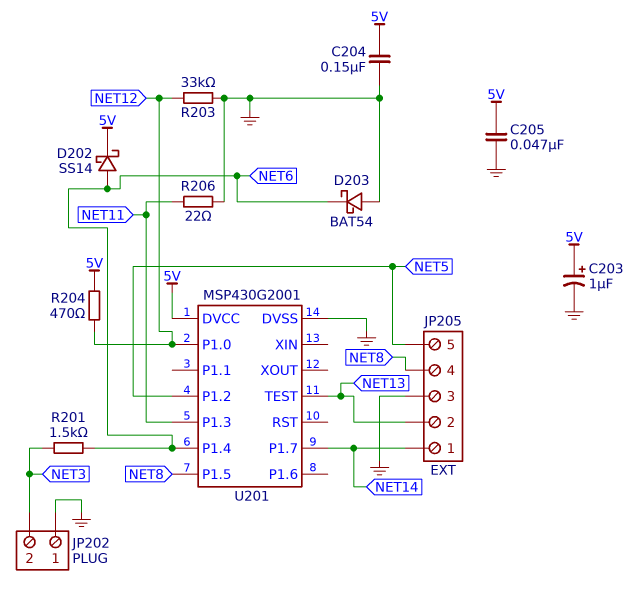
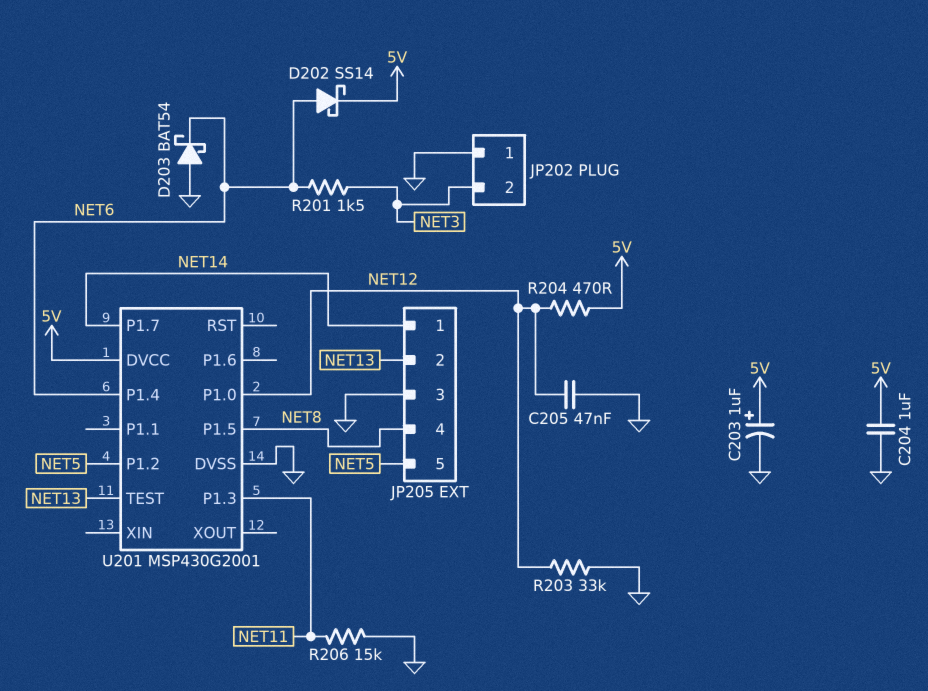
C204: 150nF (5V, GND) -> 1uF (5V, GND)
C205: 47nF (5V, GND) -> 47nF (GND, NET12)
R206: 22 (GND, NET11) -> 15k (GND, NET11)

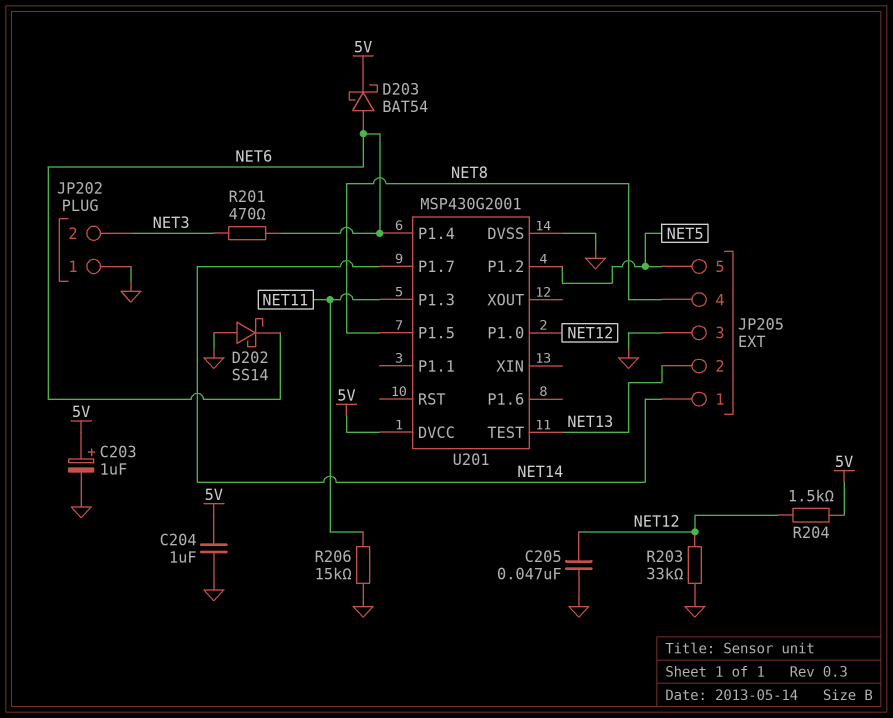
D202: schottky SS14 (A NET6, K 5V) -> schottky SS14 (A GND, K NET6)
D203: schottky BAT54 (A GND, K NET6) -> schottky BAT54 (A NET6, K 5V)
R201: 1.5k (NET3, NET6) -> 470 (NET3, NET6)
R204: 470 (5V, NET12) -> 1.5k (5V, NET12)

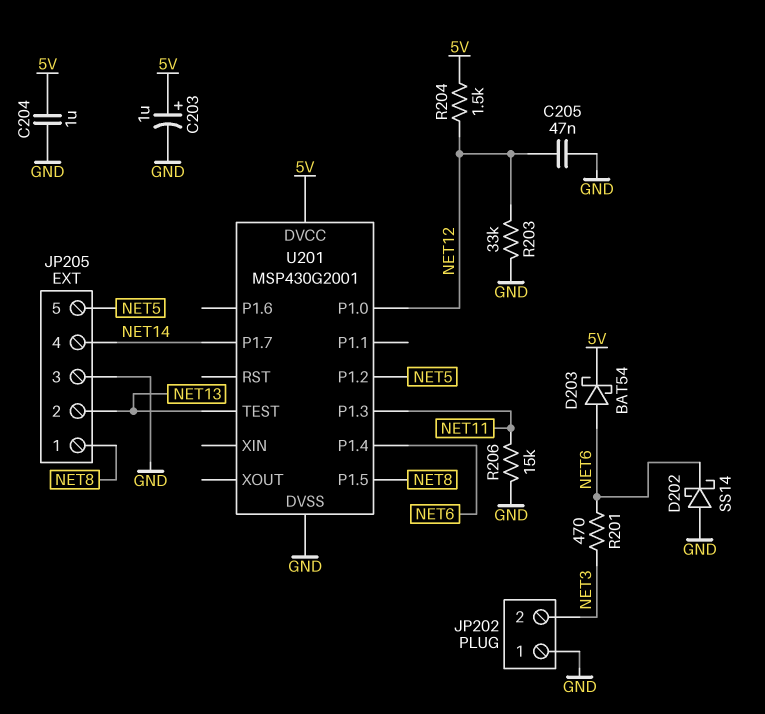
JP205 pin 1: NET14 -> NET8
JP205 pin 4: NET8 -> NET14

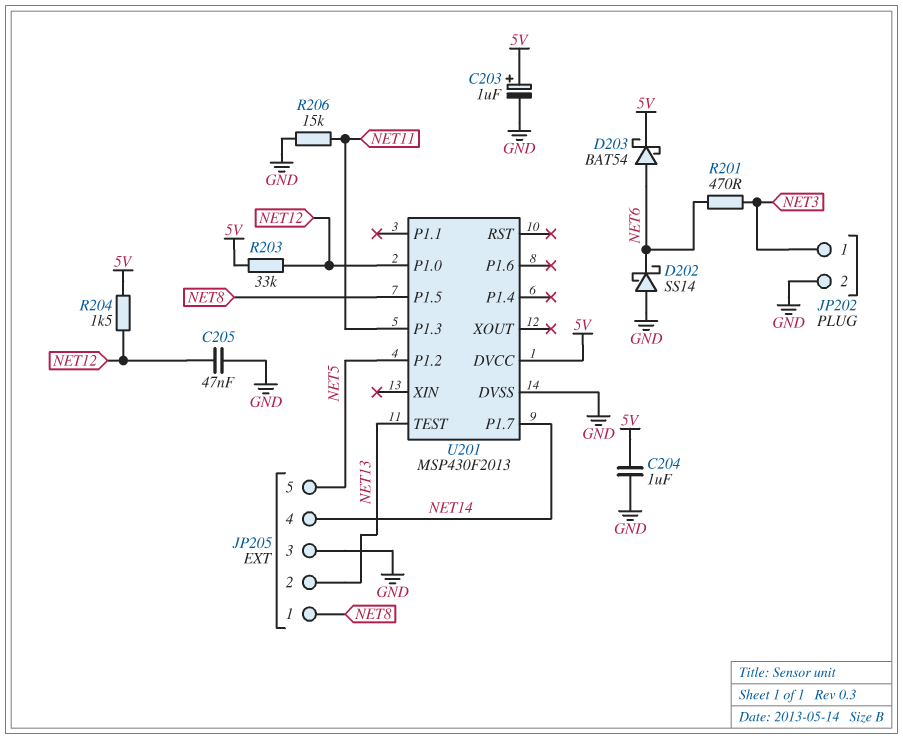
JP202 pin 1: GND -> NET3
JP202 pin 2: NET3 -> GND
R203: 33k (GND, NET12) -> 33k (5V, NET12)
U201: MSP430G2001 -> MSP430F2013
U201 pin P1.4: NET6 -> none

